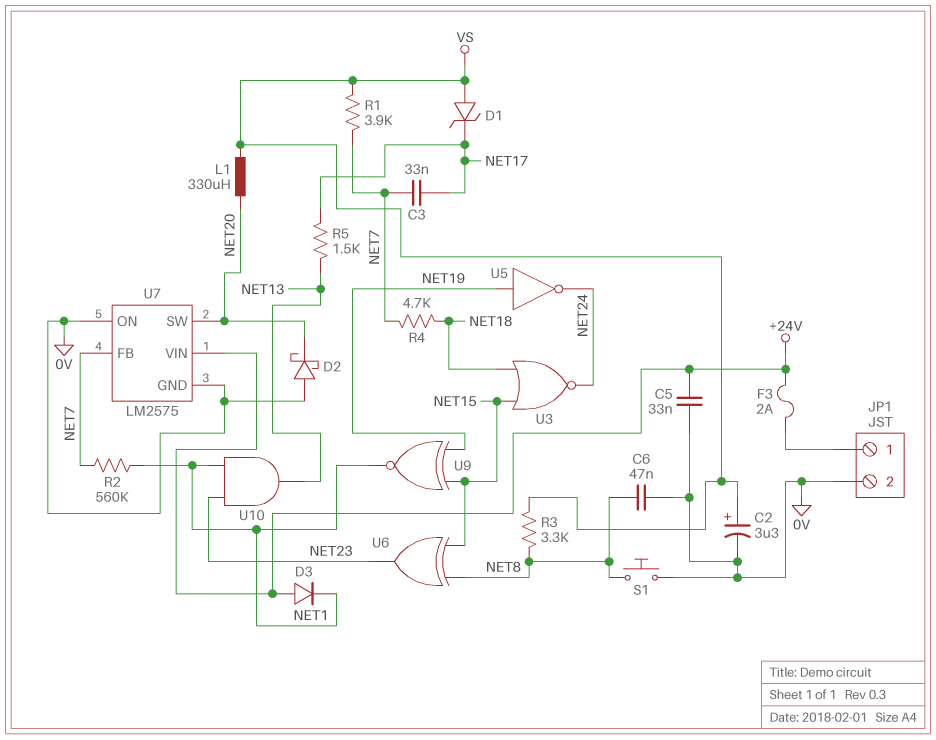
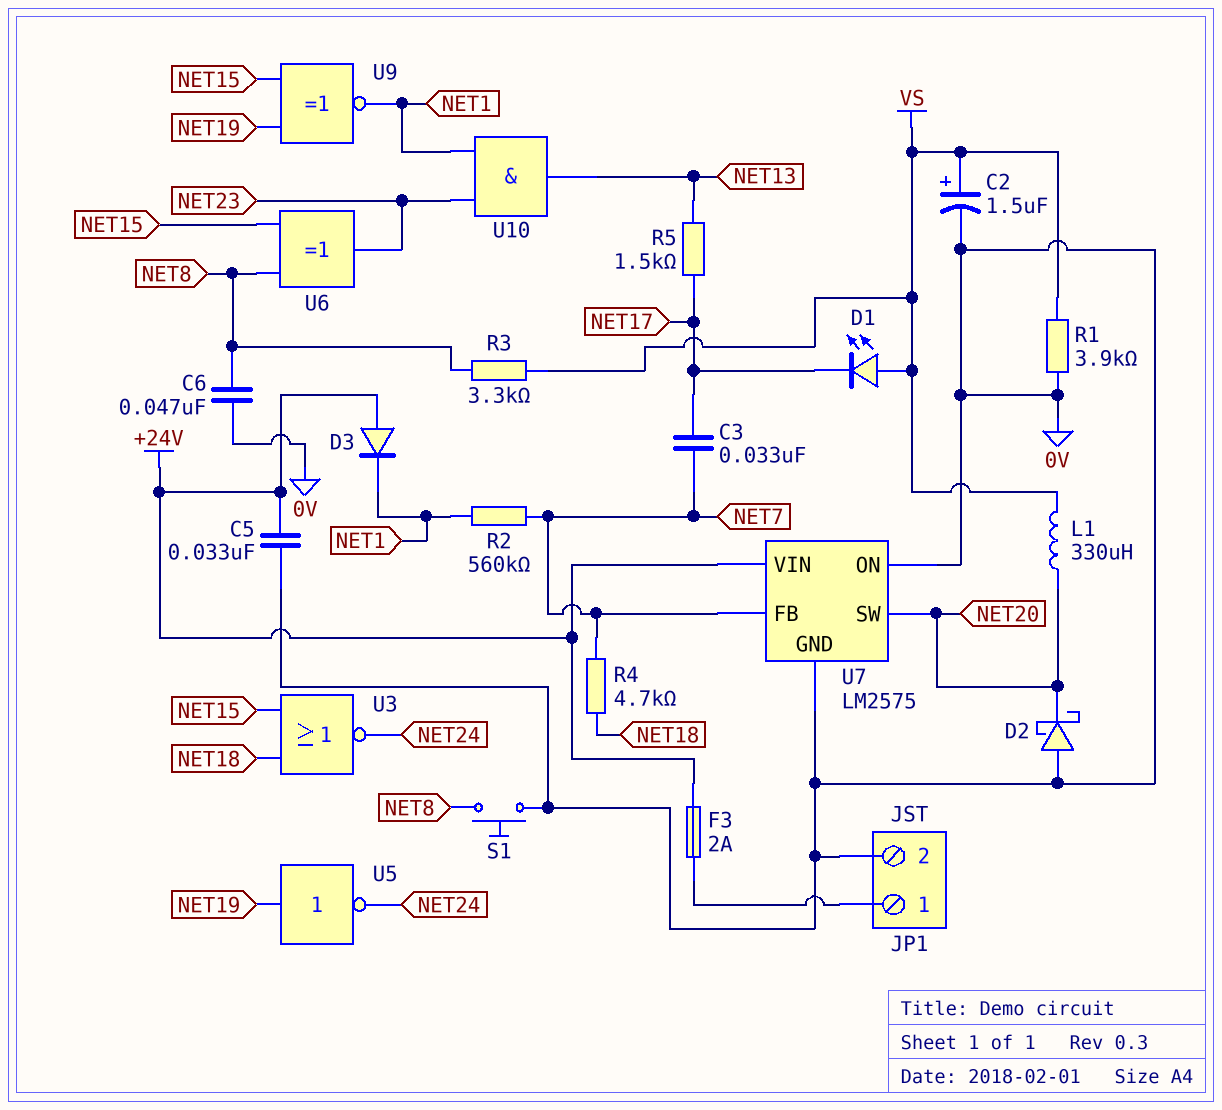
C2: 3.3uF (plus VS, minus 0V) -> 1.5uF (plus VS, minus 0V)
D1: zener (A VS, K NET17) -> LED (A VS, K NET17)
R1: 3.9k (NET7, VS) -> 3.9k (0V, VS)

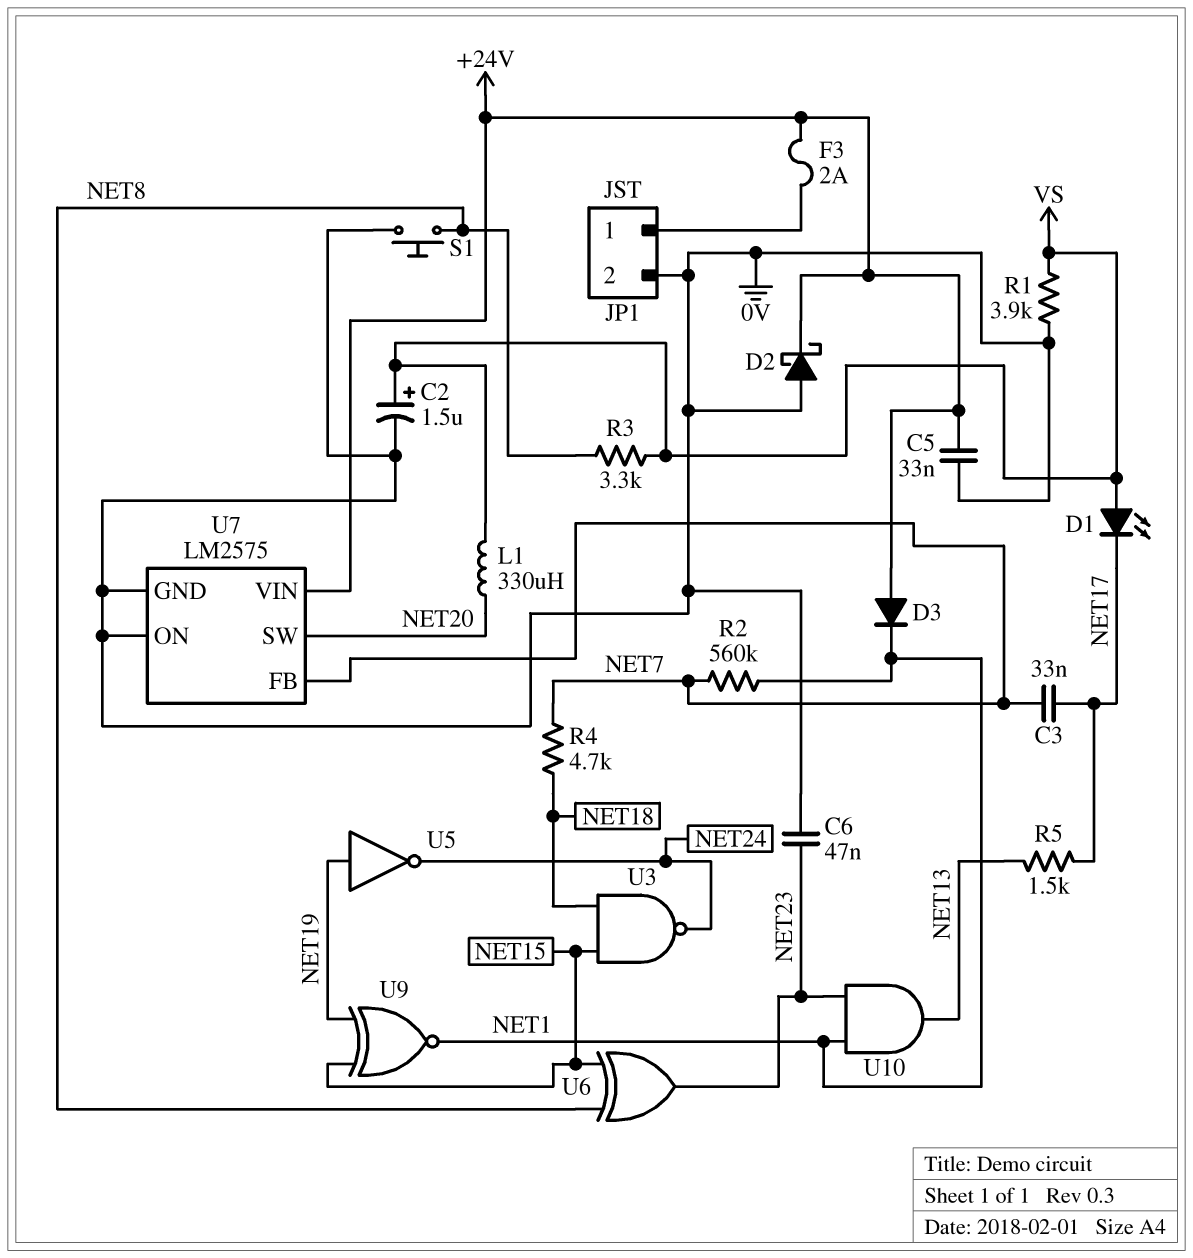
C6: 47nF (0V, NET8) -> 47nF (0V, NET23)
D2: schottky (A 0V, K NET20) -> schottky (A 0V, K +24V)
U3: NOR (in NET15, in NET18, out NET24) -> NAND (in NET15, in NET18, out NET24)

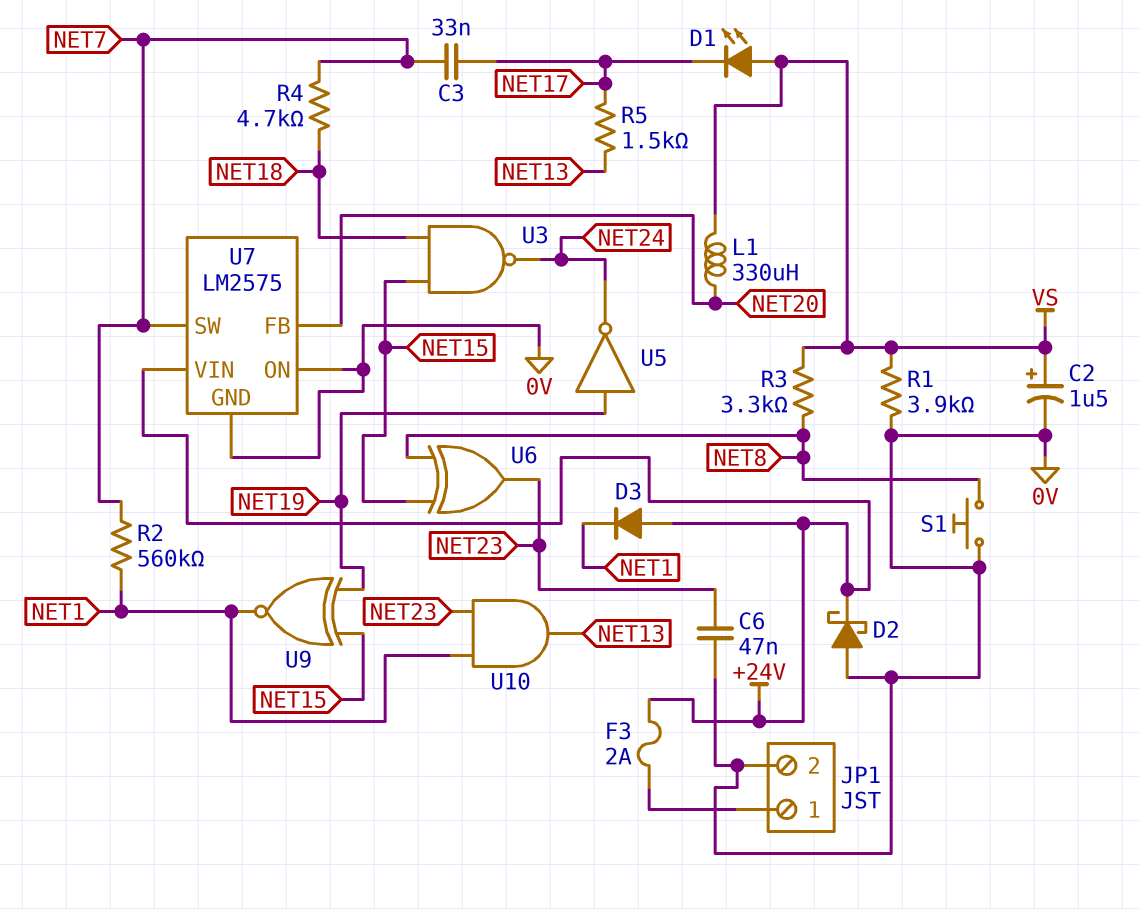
C5: 33nF (+24V, 0V) -> none
U7 pin FB: NET7 -> NET20
U7 pin SW: NET20 -> NET7

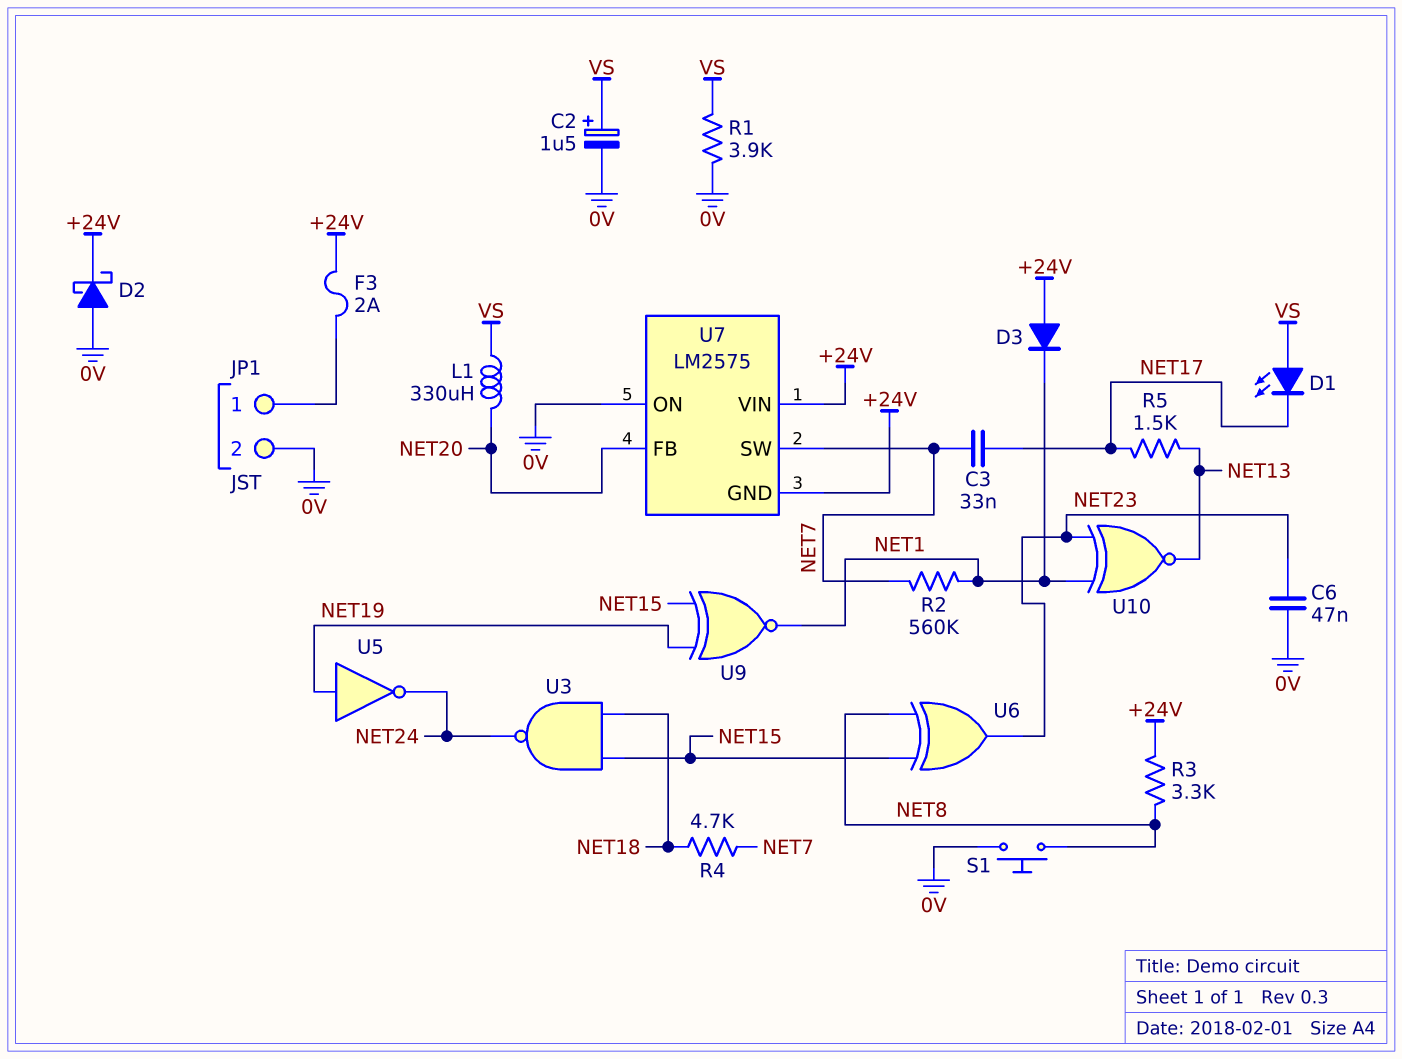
R3: 3.3k (NET8, VS) -> 3.3k (+24V, NET8)
U7 pin GND: 0V -> +24V
U10: AND (in NET1, in NET23, out NET13) -> XNOR (in NET1, in NET23, out NET13)

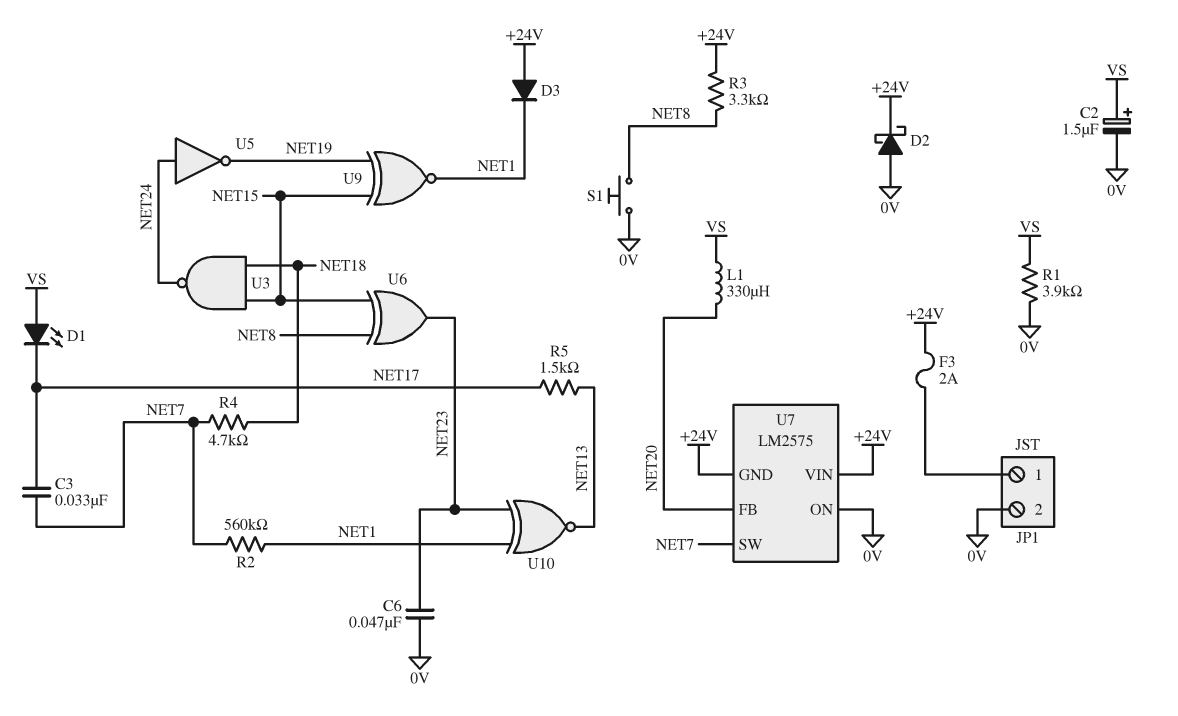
U5: NOT (in NET19, out NET24) -> NOT (in NET24, out NET19)

